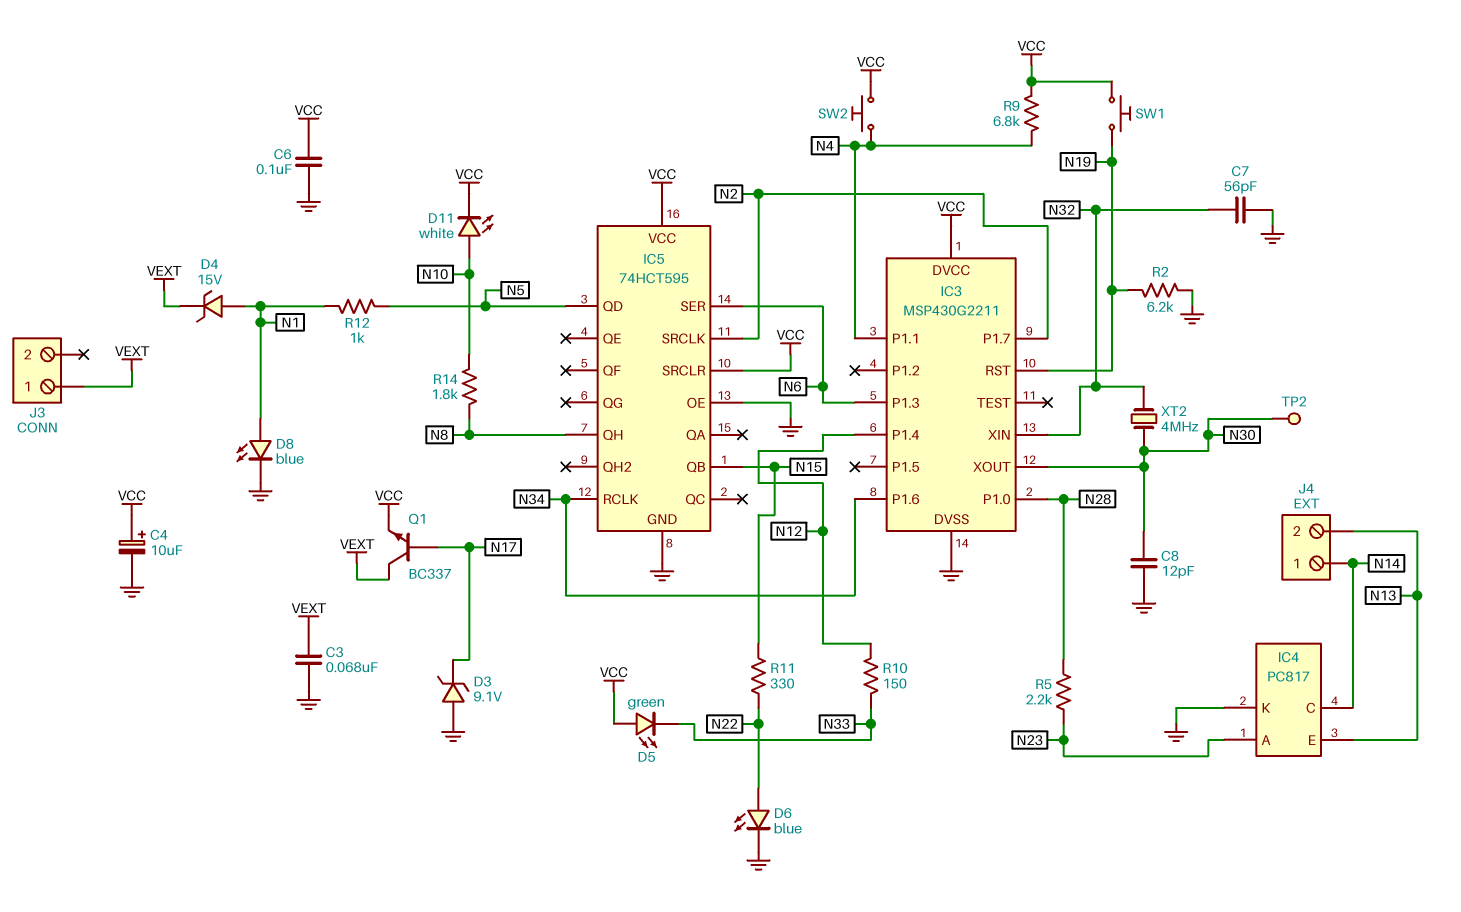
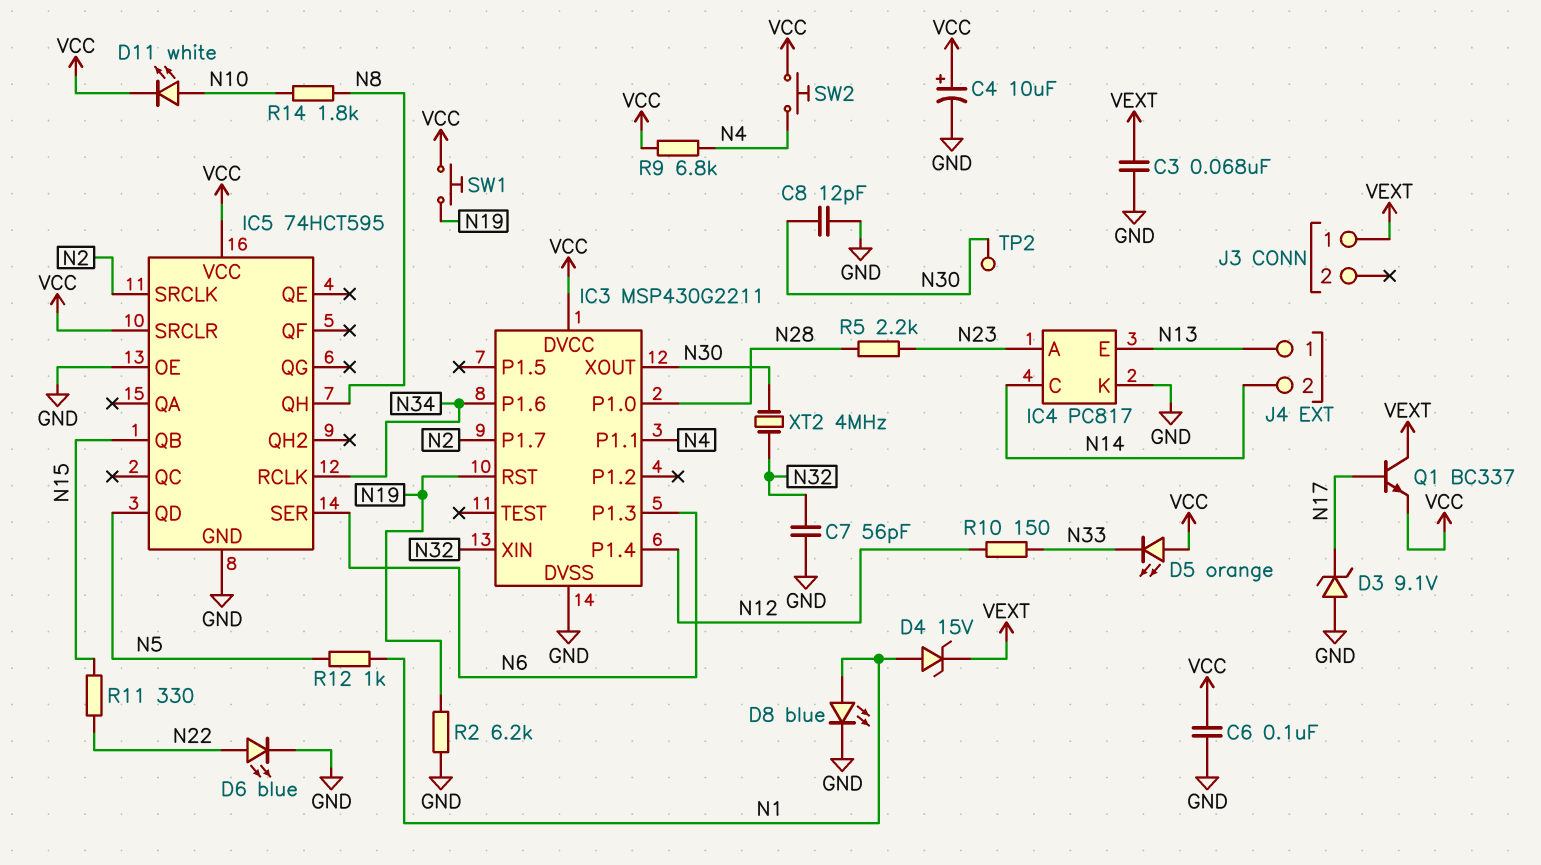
D5: LED green (A VCC, K N33) -> LED orange (A VCC, K N33)
J4 pin 1: N14 -> N13
J4 pin 2: N13 -> N14

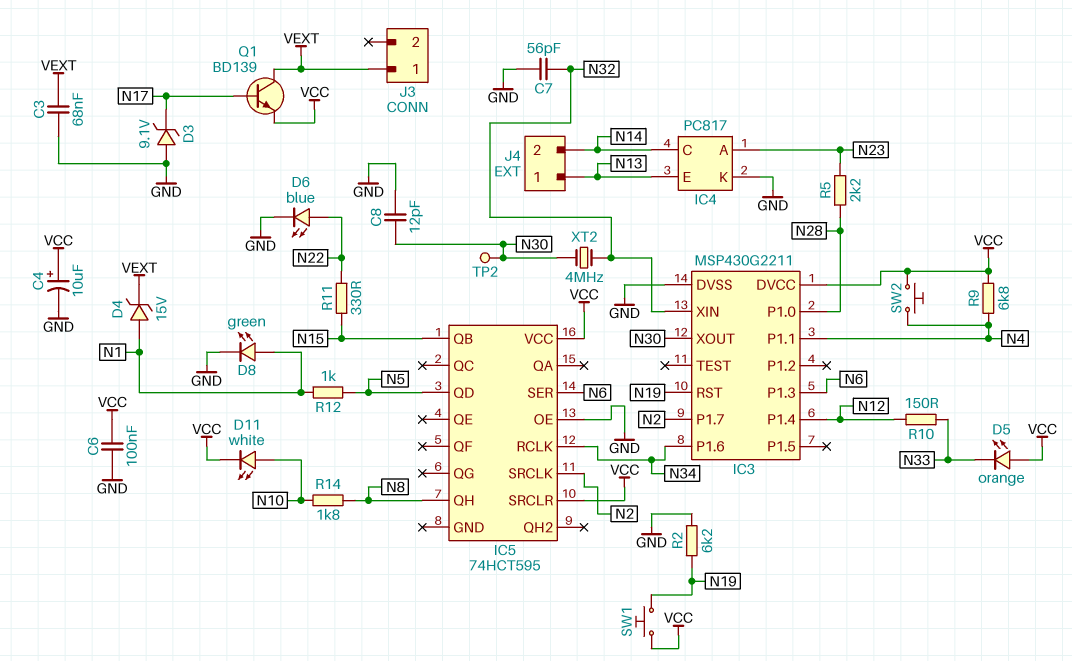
D8: LED blue (A N1, K GND) -> LED green (A N1, K GND)
IC5 pin GND: GND -> none
Q1: NPN BC337 (B N17, C VEXT, E VCC) -> NPN BD139 (B N17, C VEXT, E VCC)

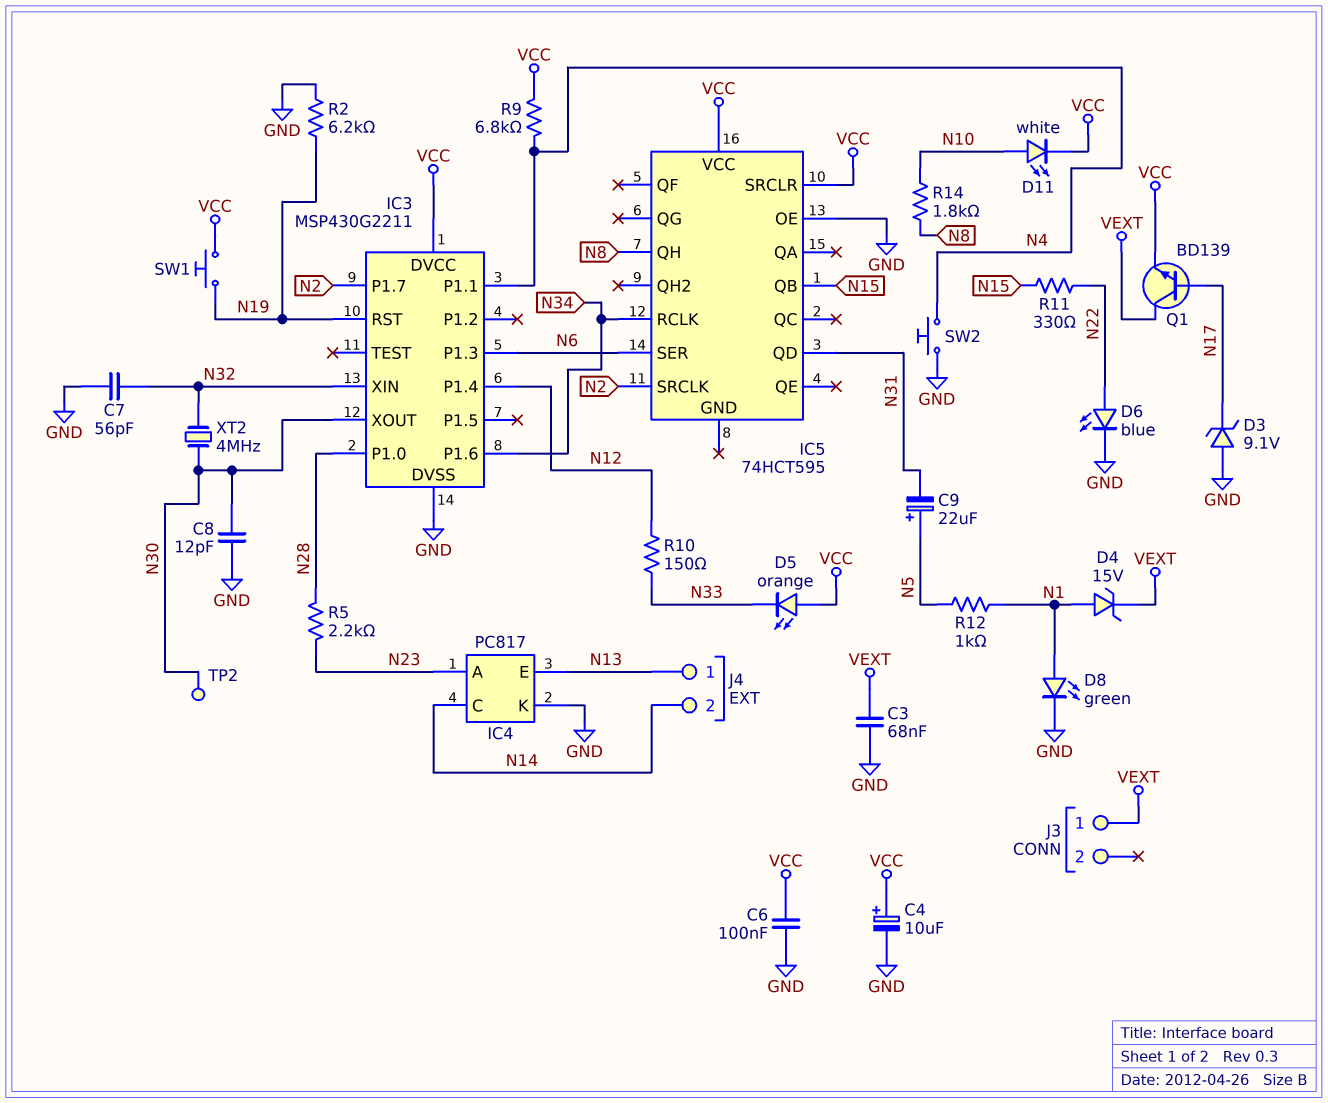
C9: none -> 22uF (plus N5, minus N31)
IC5 pin QD: N5 -> N31
SW2: button (N4, VCC) -> button (GND, N4)

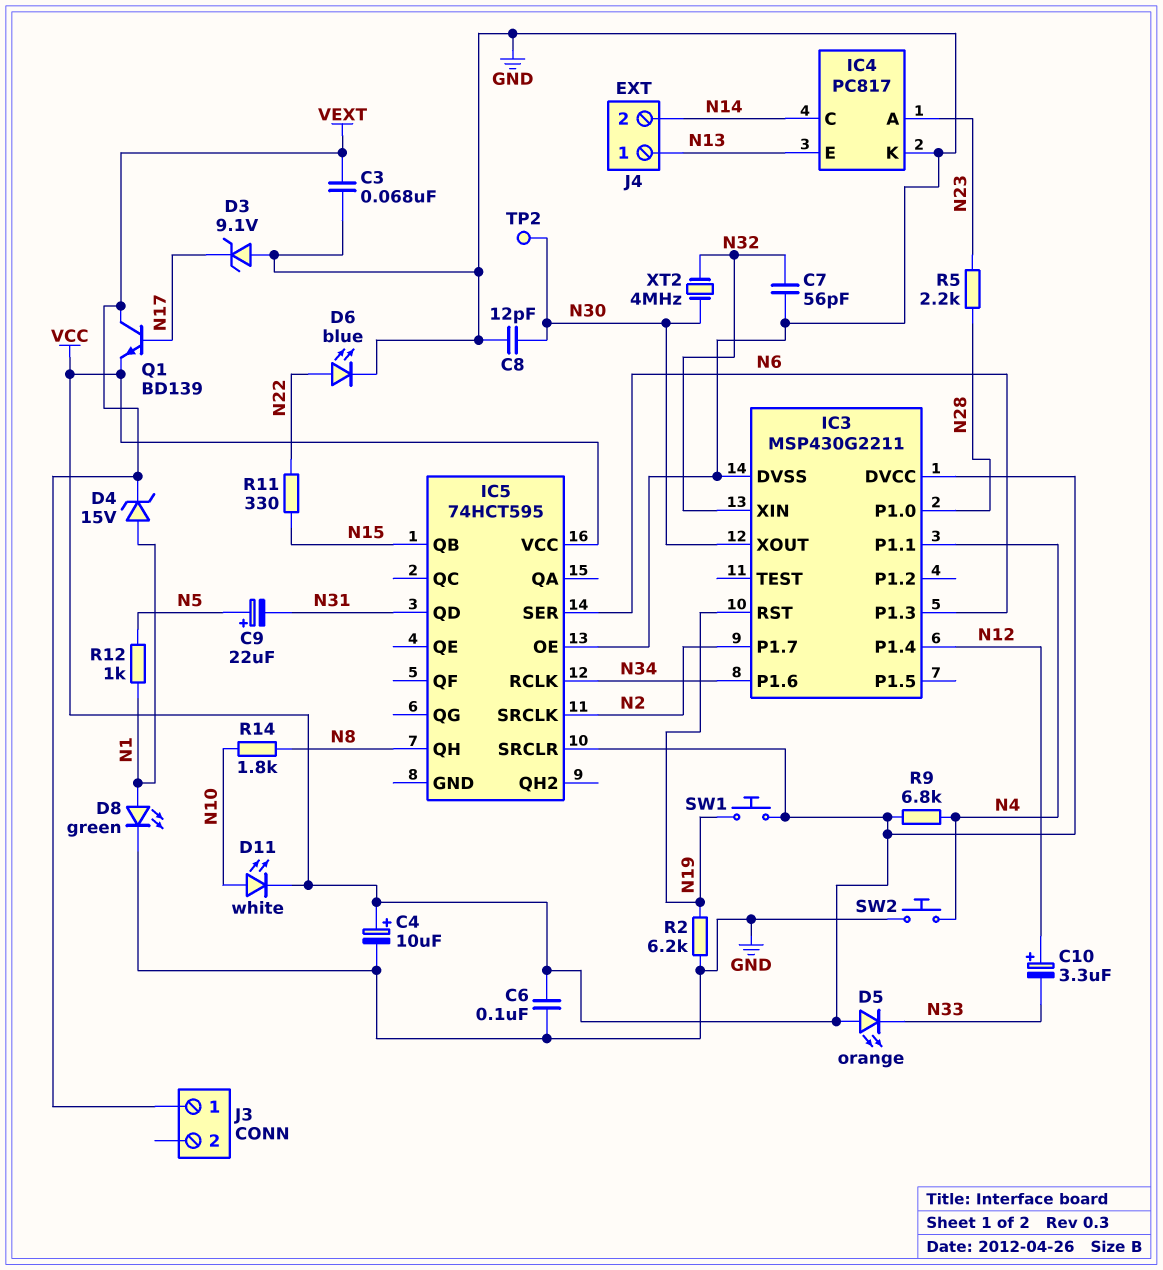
C10: none -> 3.3uF (plus N12, minus N33)
R10: 150 (N12, N33) -> none

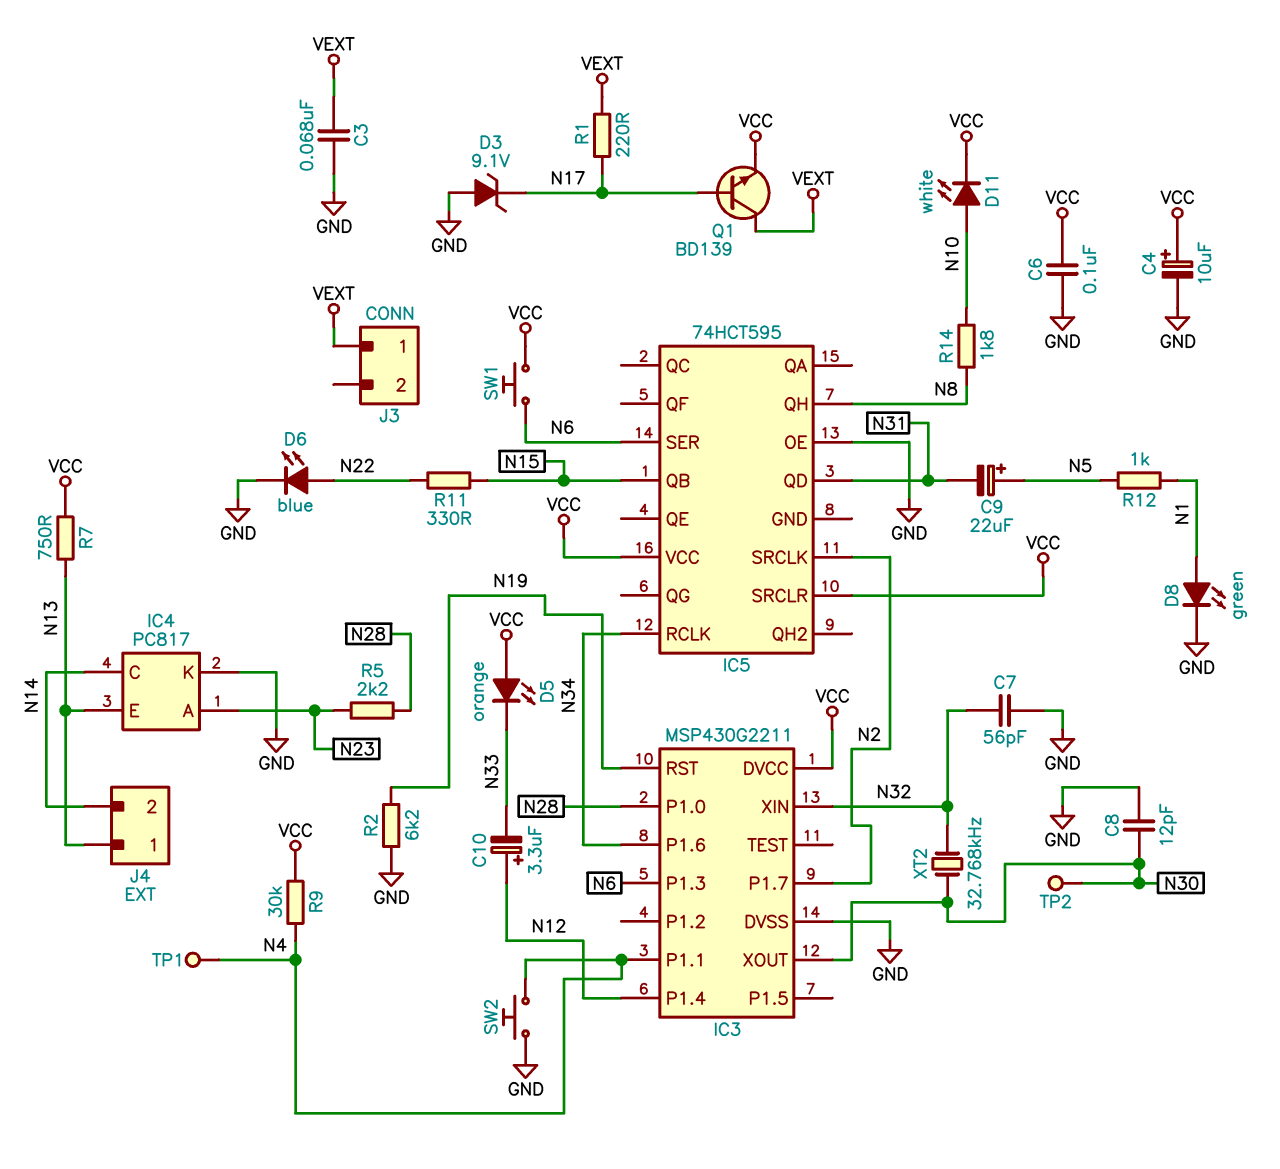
D4: zener 15V (A N1, K VEXT) -> none
R1: none -> 220 (N17, VEXT)
R7: none -> 750 (N13, VCC)
R9: 6.8k (N4, VCC) -> 30k (N4, VCC)
SW1: button (N19, VCC) -> button (N6, VCC)
TP1: none -> test point (N4)
XT2: 4MHz (N30, N32) -> 32.768kHz (N30, N32)

